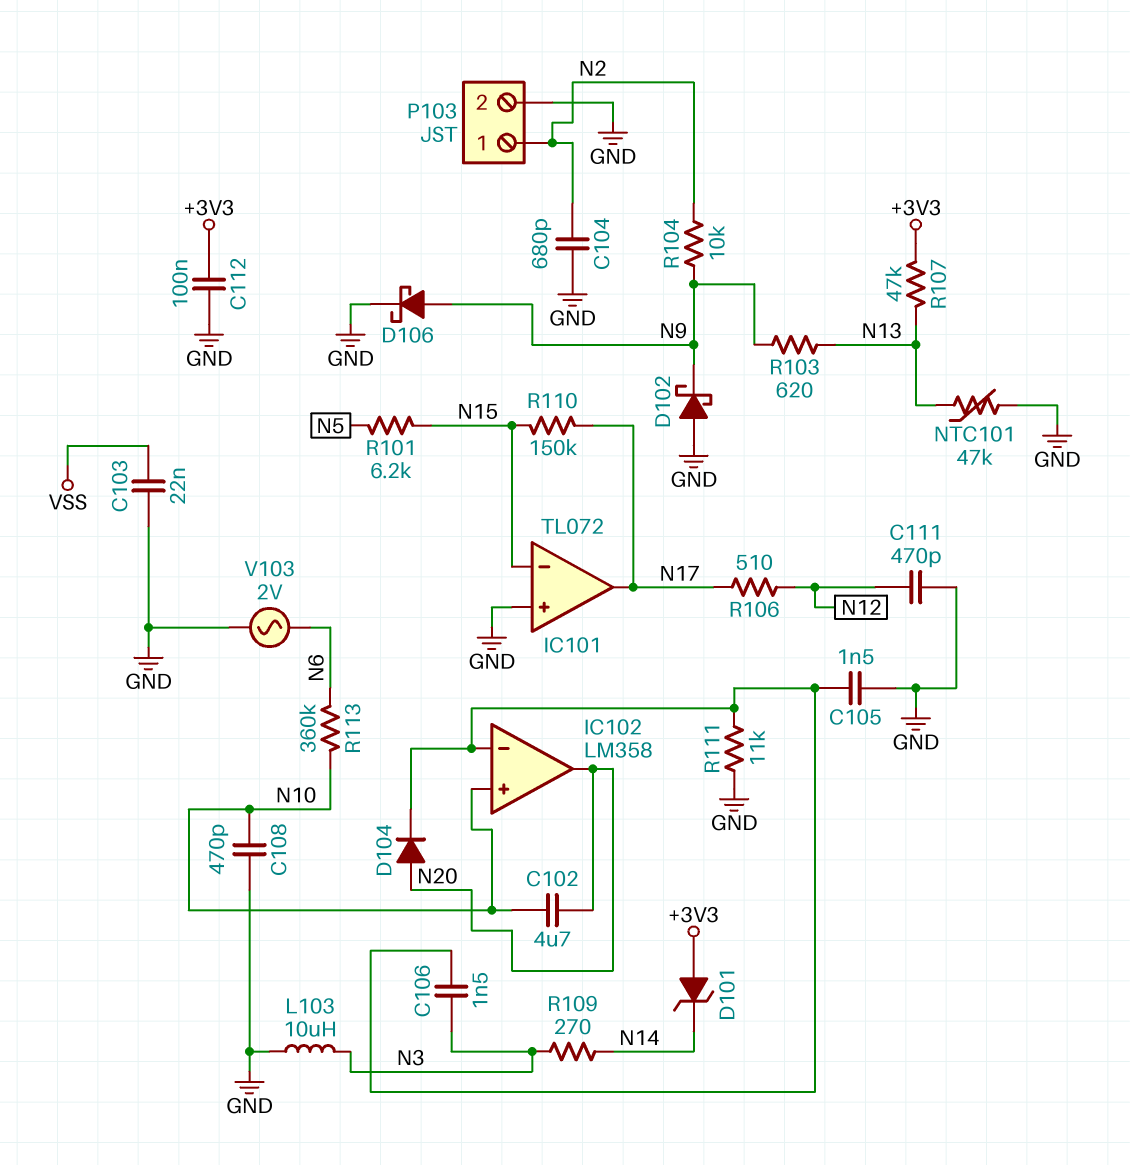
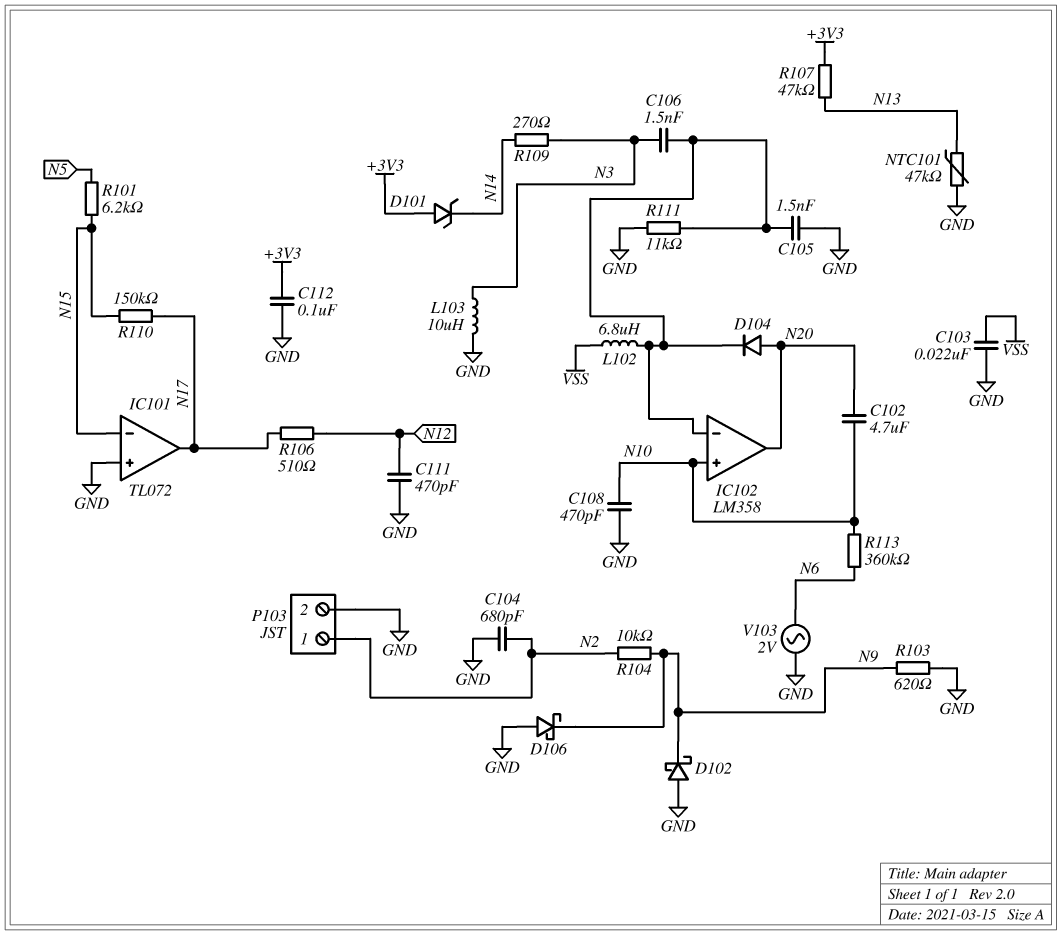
D106: schottky (A N9, K GND) -> schottky (A GND, K N9)
L102: none -> 6.8uH (IC102/in-, VSS)
R103: 620 (N9, N13) -> 620 (GND, N9)

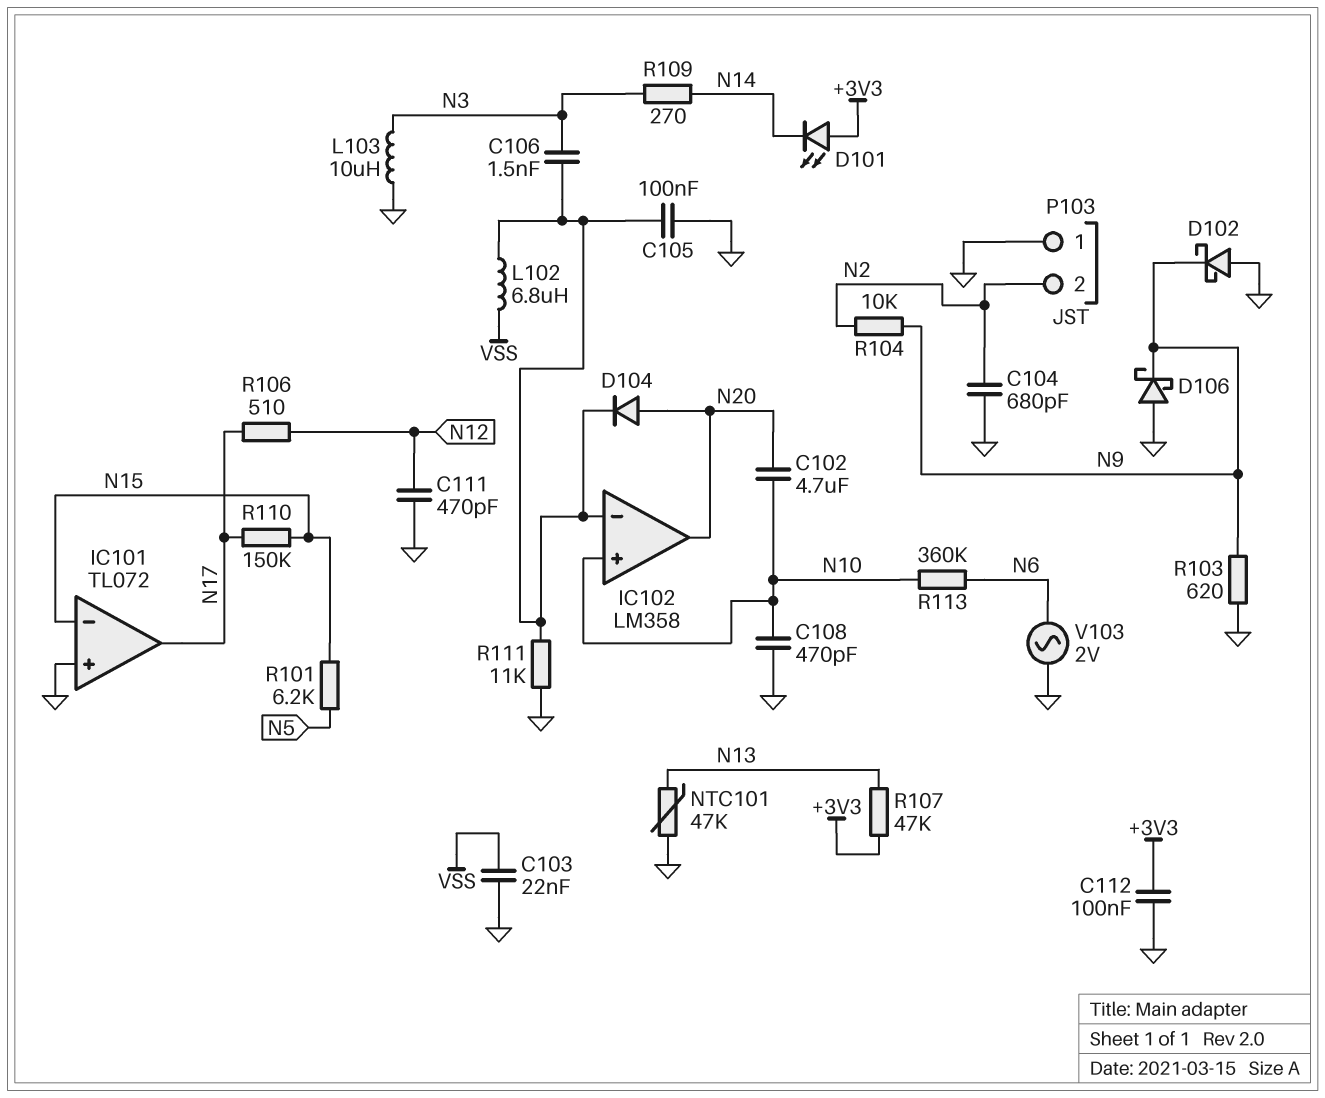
C105: 1.5nF (GND, IC102/in-) -> 100nF (GND, IC102/in-)
D101: zener (A +3V3, K N14) -> LED (A +3V3, K N14)
P103 pin 1: N2 -> GND
P103 pin 2: GND -> N2

